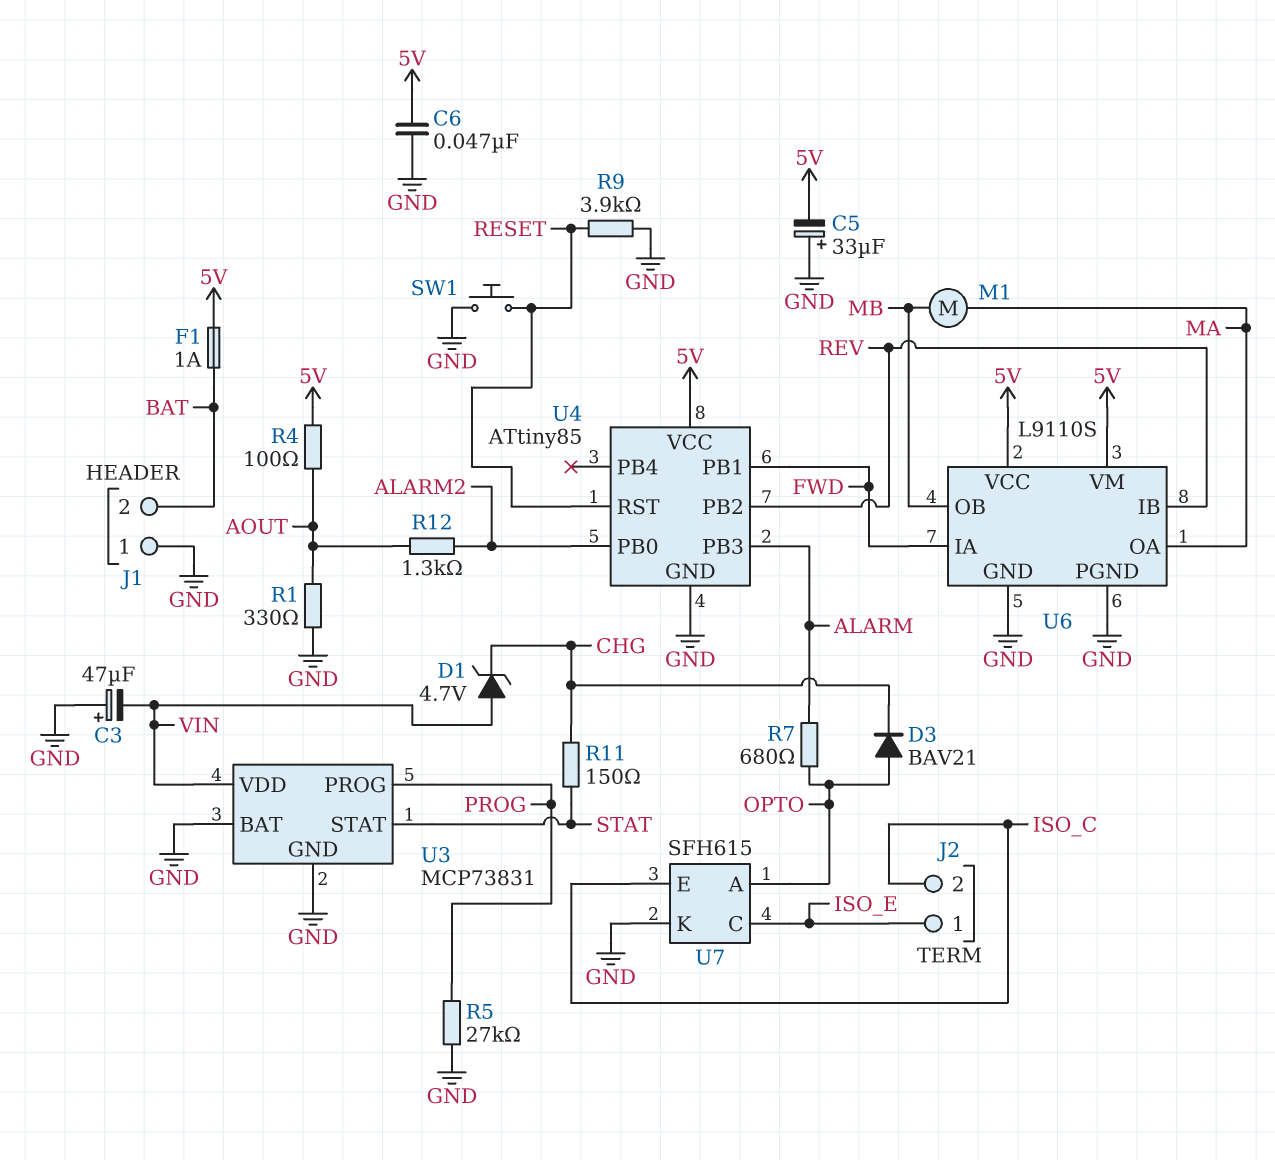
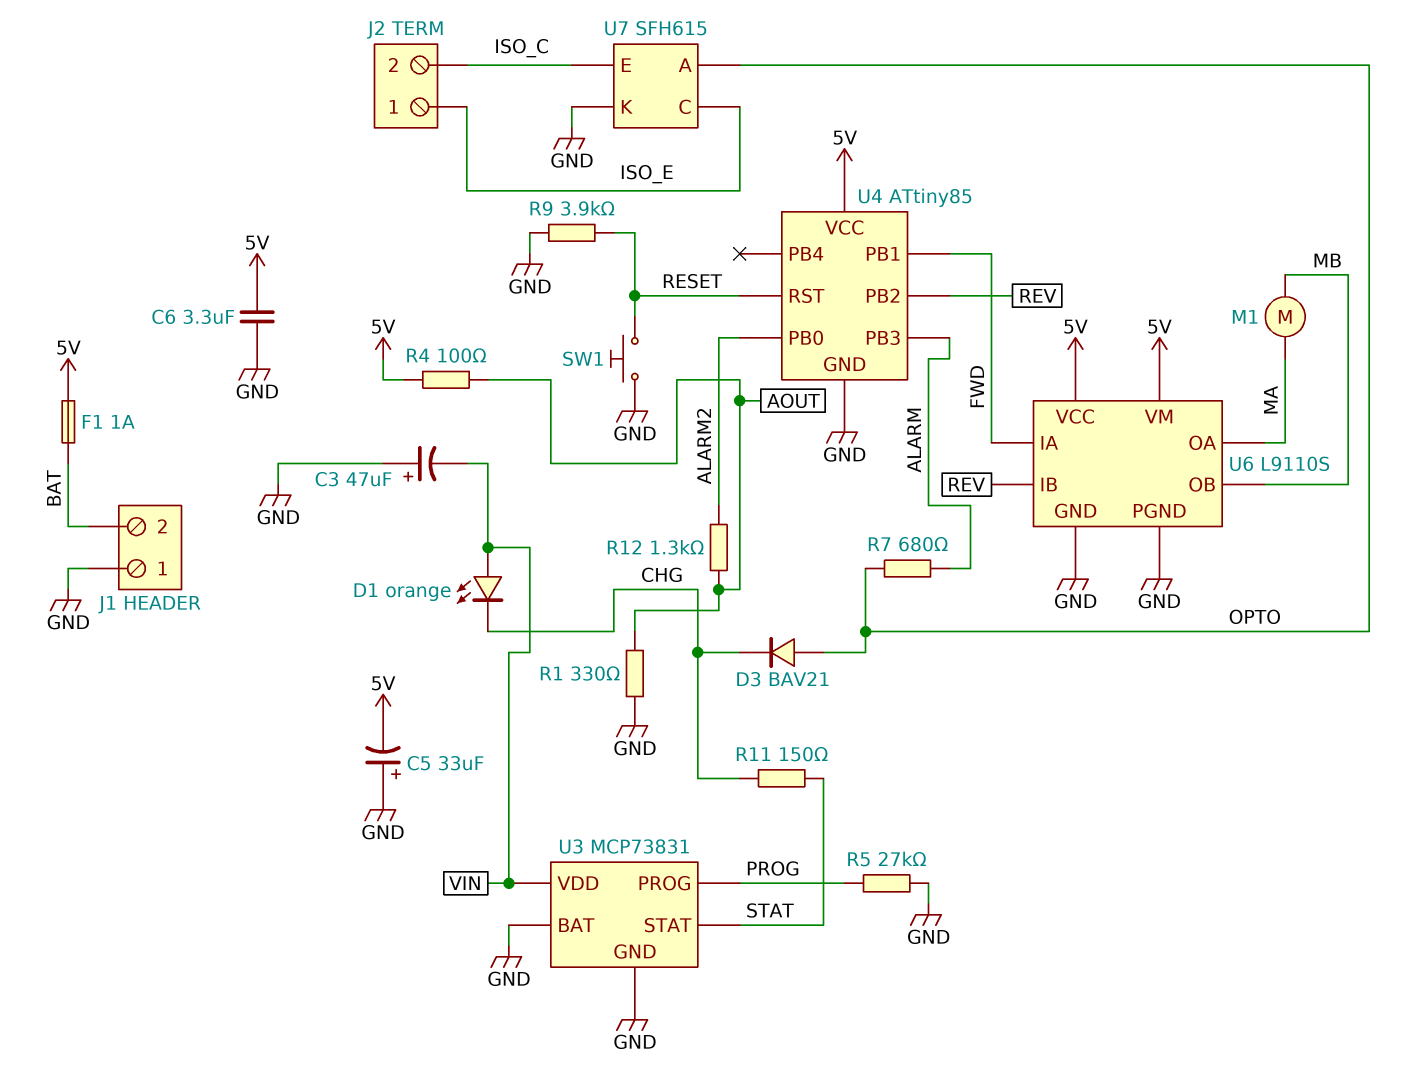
C6: 47nF (5V, GND) -> 3.3uF (5V, GND)
D1: zener 4.7V (A VIN, K CHG) -> LED orange (A VIN, K CHG)

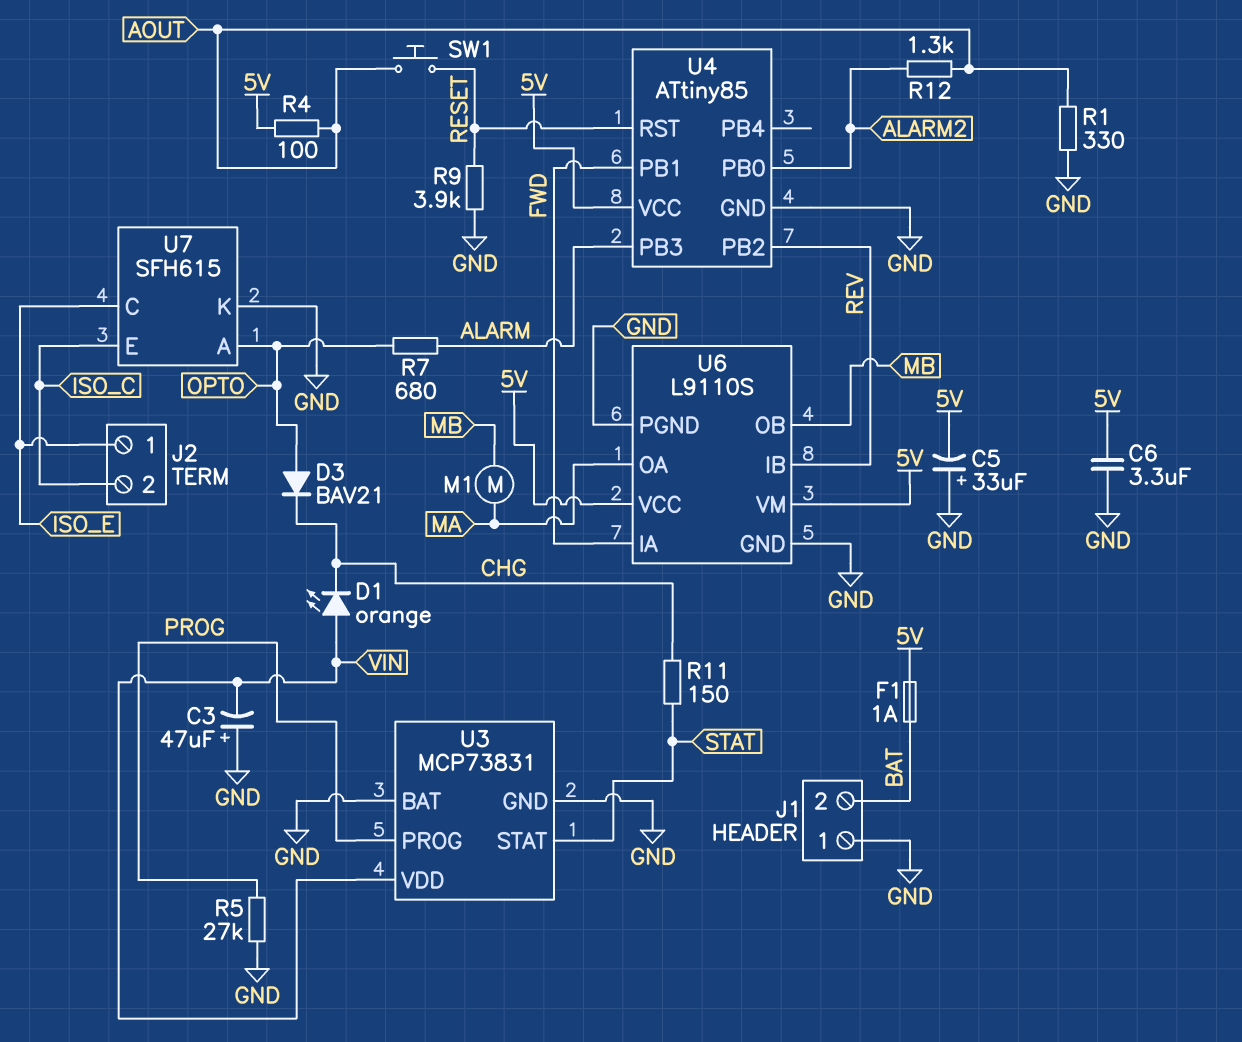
SW1: button (GND, RESET) -> button (AOUT, RESET)

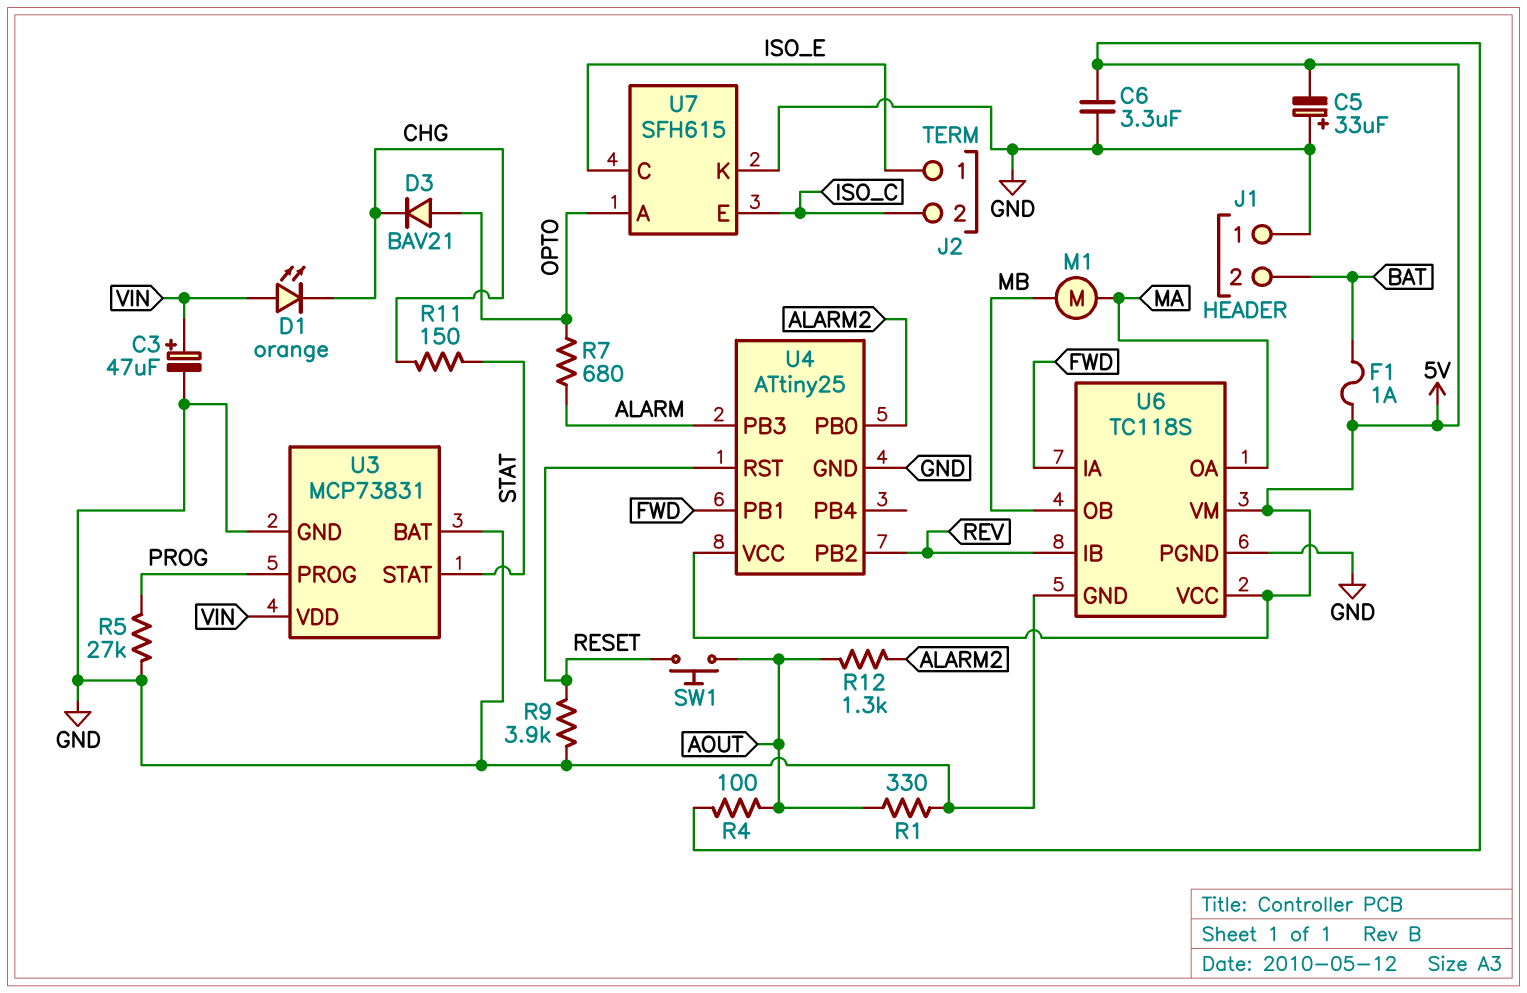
C3: 47uF (plus GND, minus VIN) -> 47uF (plus VIN, minus GND)
U4: ATtiny85 -> ATtiny25
U6: L9110S -> TC118S

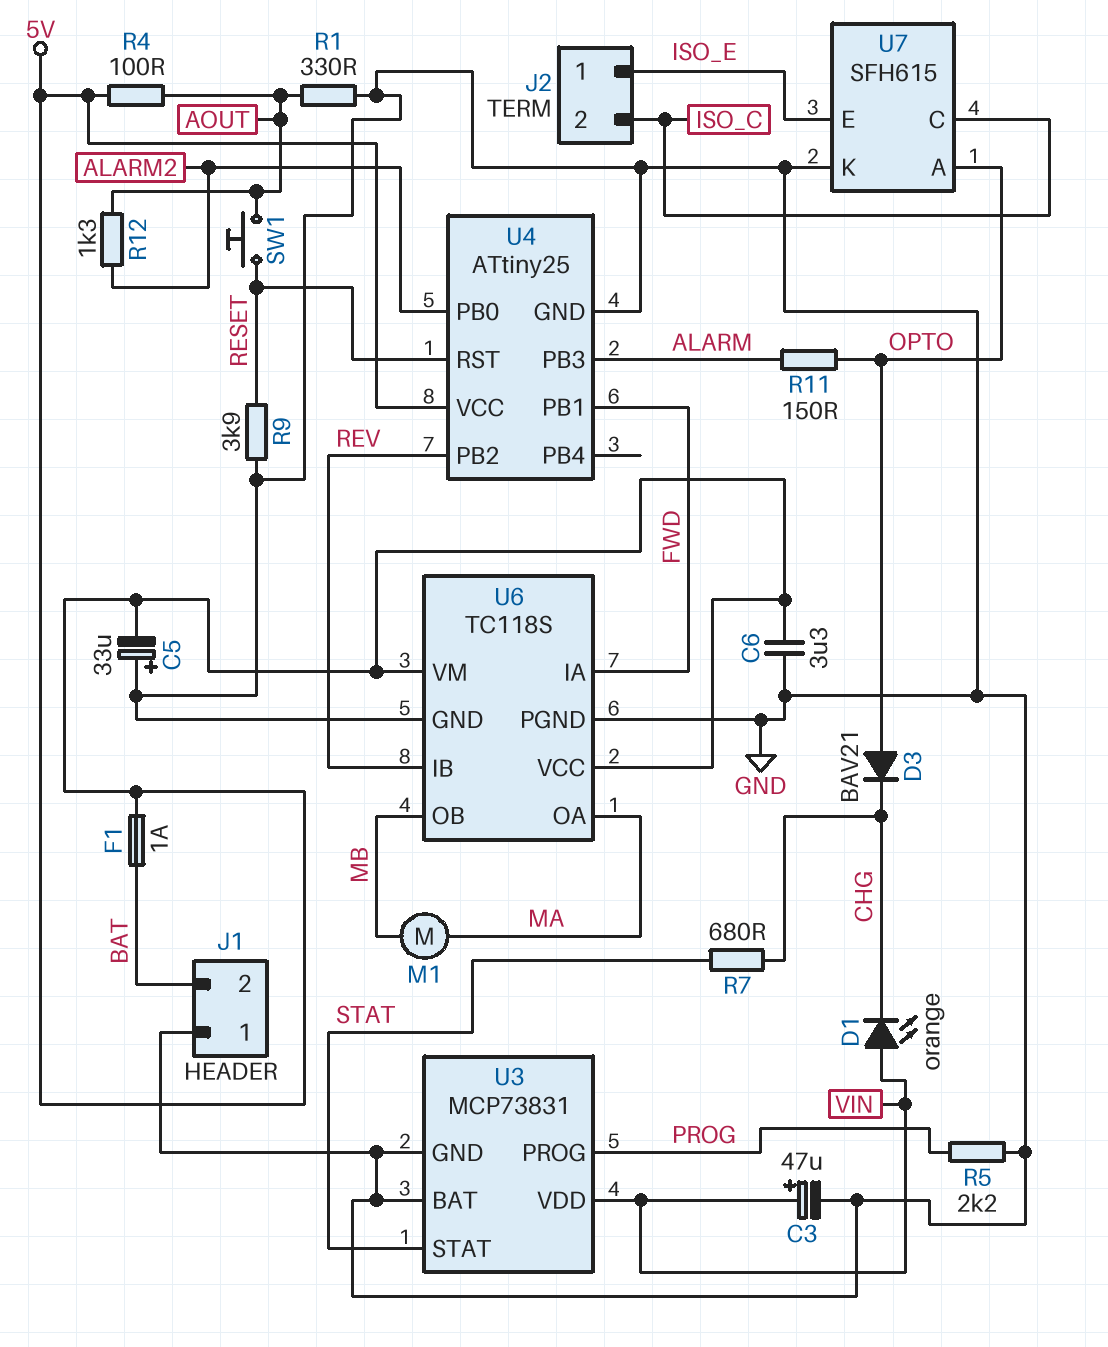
R5: 27k (GND, PROG) -> 2.2k (GND, PROG)
R7: 680 (ALARM, OPTO) -> 680 (CHG, STAT)
R11: 150 (CHG, STAT) -> 150 (ALARM, OPTO)
U7 pin C: ISO_E -> ISO_C
U7 pin E: ISO_C -> ISO_E

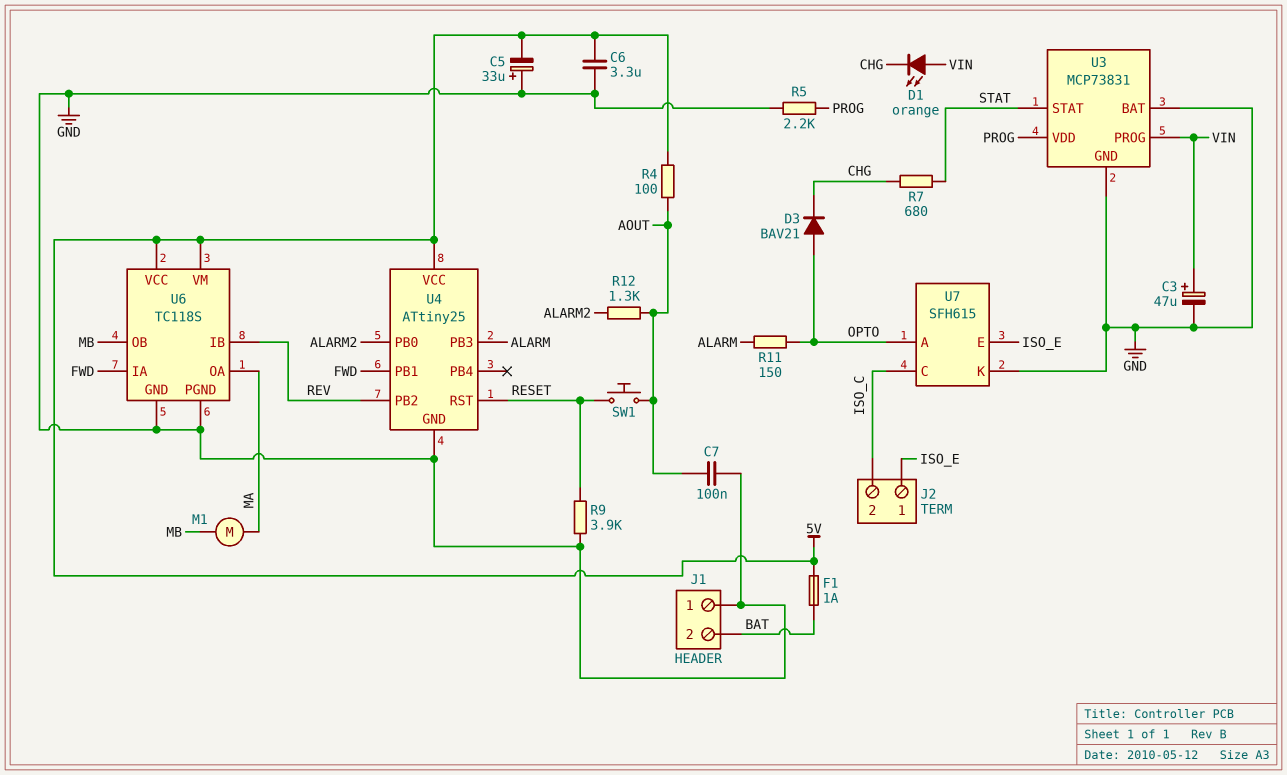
C7: none -> 100nF (AOUT, GND)
R1: 330 (AOUT, GND) -> none
U3 pin PROG: PROG -> VIN
U3 pin VDD: VIN -> PROG

